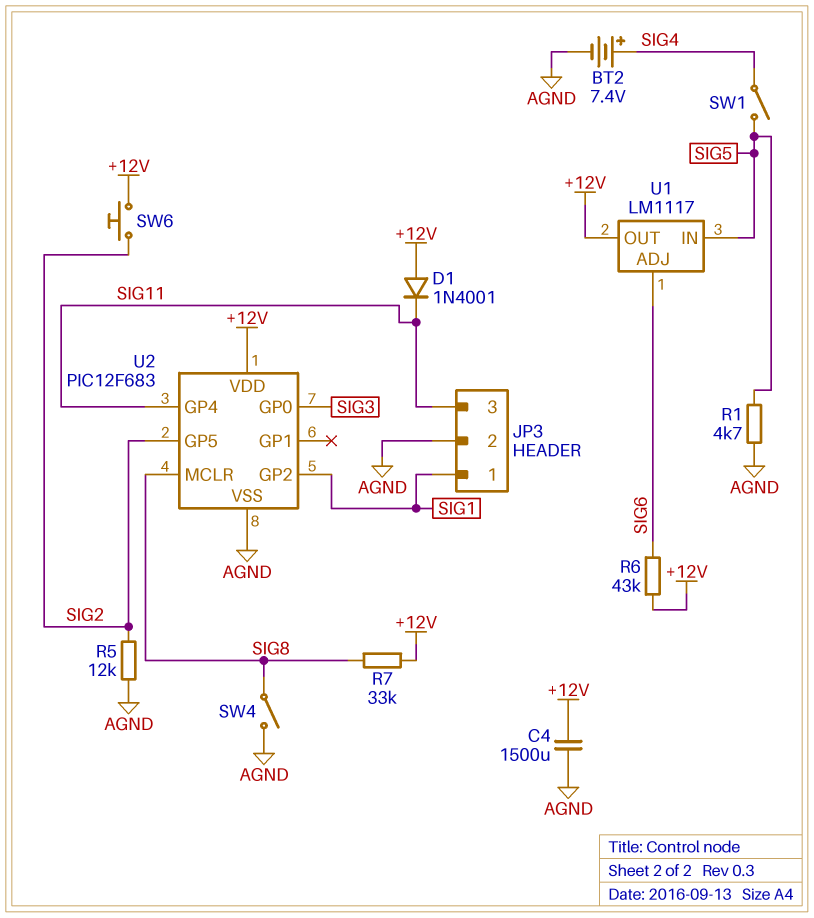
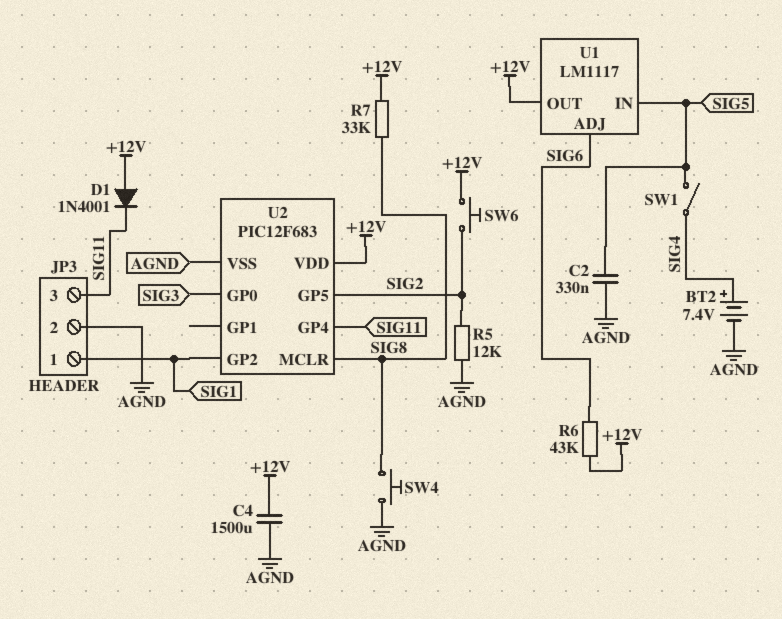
C2: none -> 330nF (AGND, SIG5)
R1: 4.7k (AGND, SIG5) -> none
SW4: switch (AGND, SIG8) -> button (AGND, SIG8)

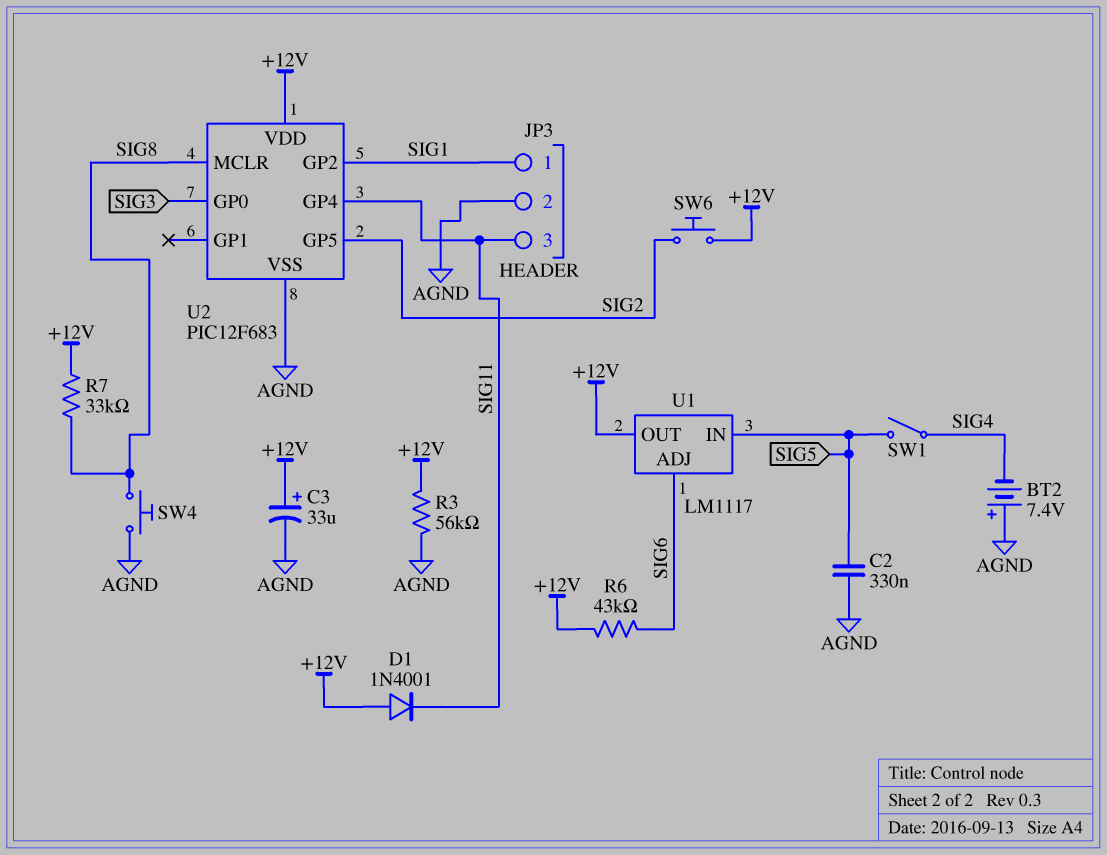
BT2: 7.4V (plus SIG4, minus AGND) -> 7.4V (plus AGND, minus SIG4)
C3: none -> 33uF (plus +12V, minus AGND)
C4: 1500uF (+12V, AGND) -> none
R3: none -> 56k (+12V, AGND)
R5: 12k (AGND, SIG2) -> none

